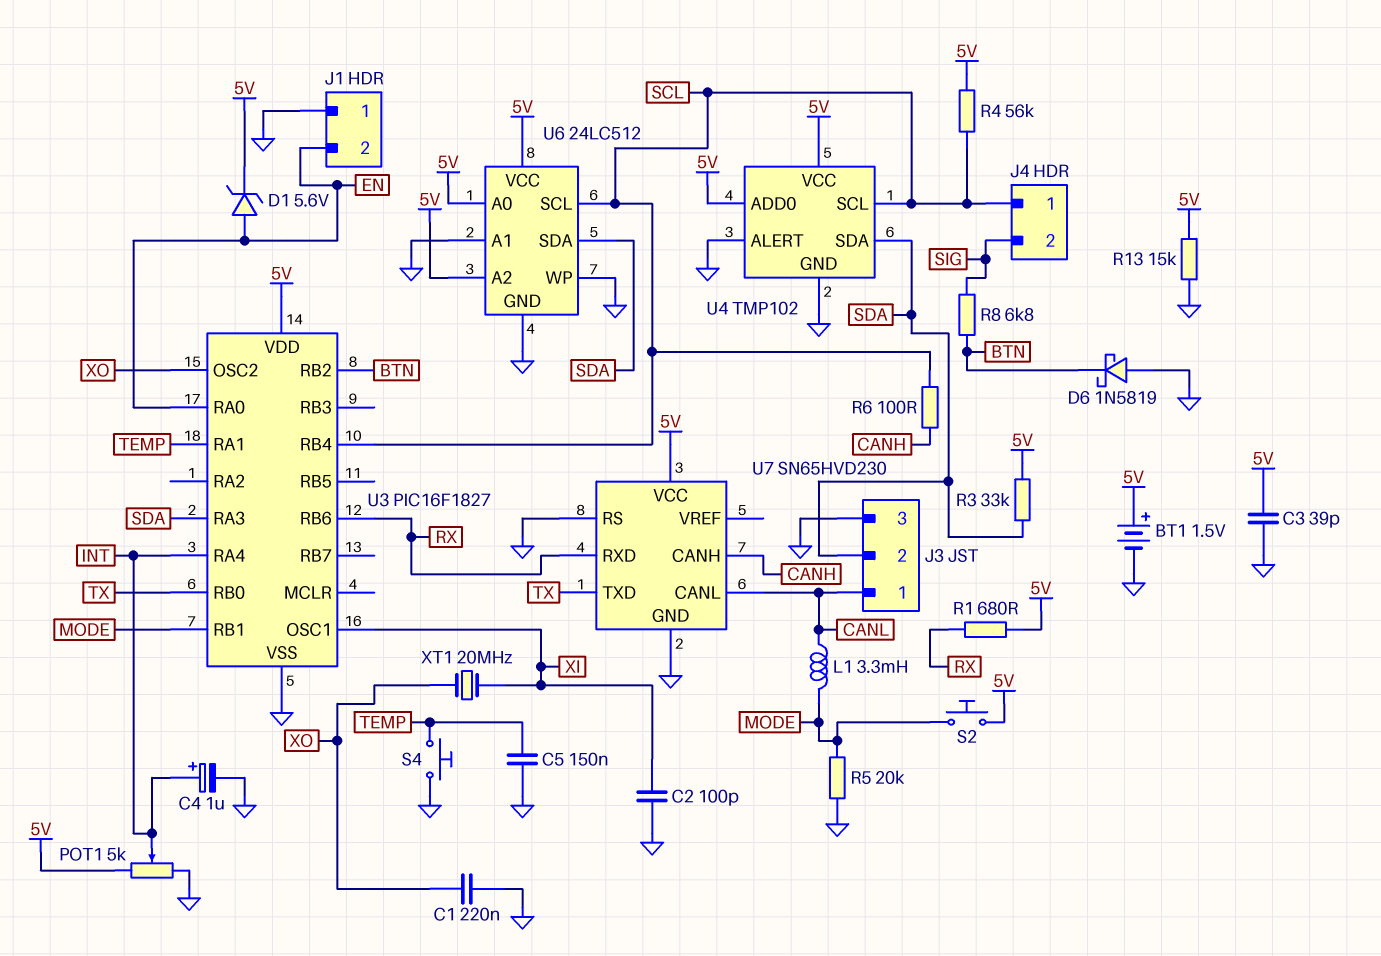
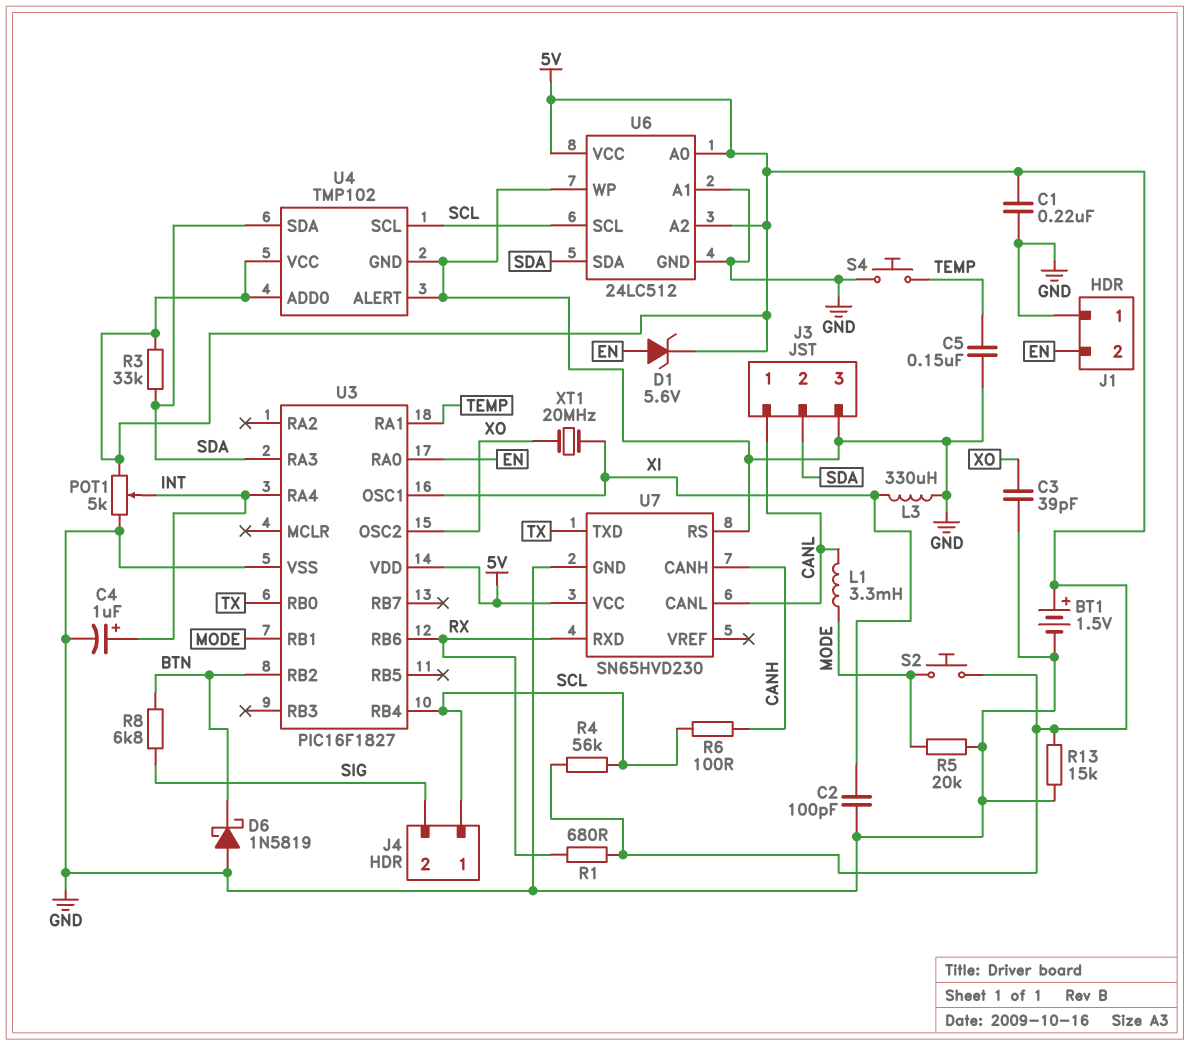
C1: 220nF (GND, XO) -> 220nF (5V, GND)
C3: 39pF (5V, GND) -> 39pF (GND, XO)
L3: none -> 330uH (GND, XI)

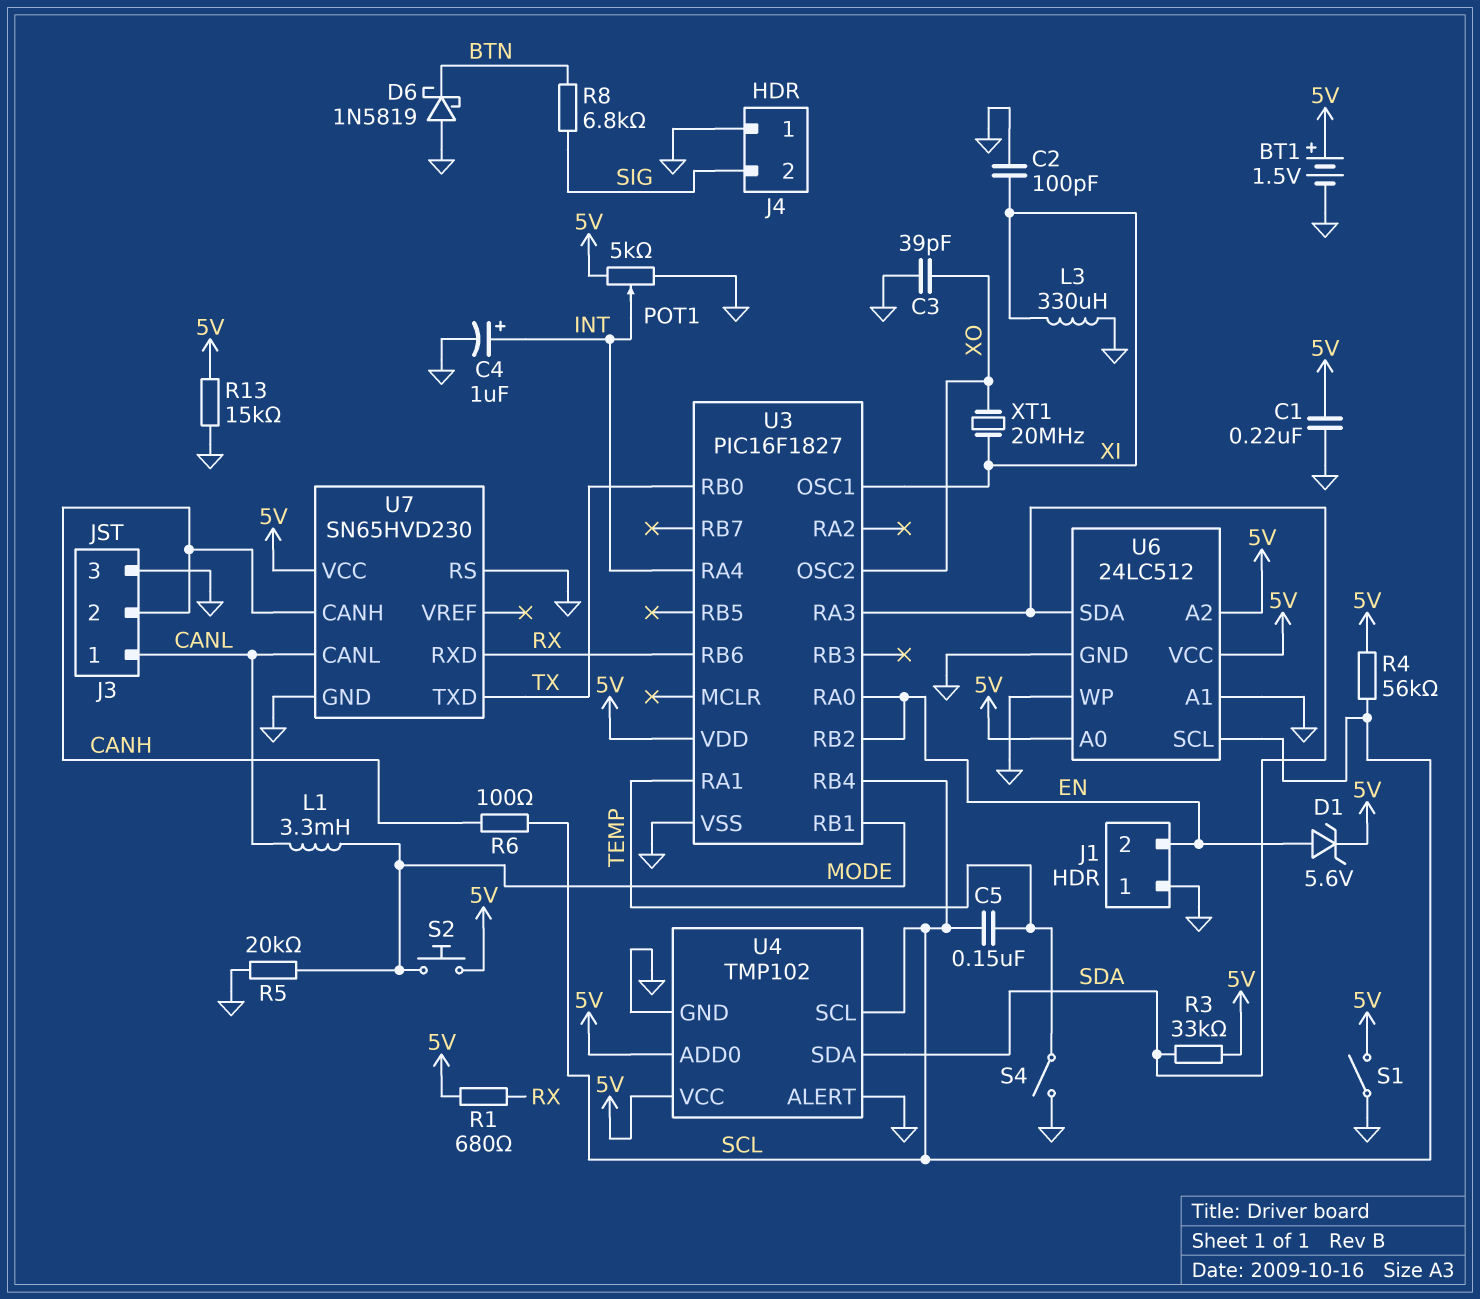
C5: 150nF (GND, TEMP) -> 150nF (SCL, TEMP)
J3 pin 2: SDA -> CANH
J4 pin 1: SCL -> GND
S1: none -> switch (5V, GND)
S4: button (GND, TEMP) -> switch (GND, TEMP)
U3 pin RB2: BTN -> EN

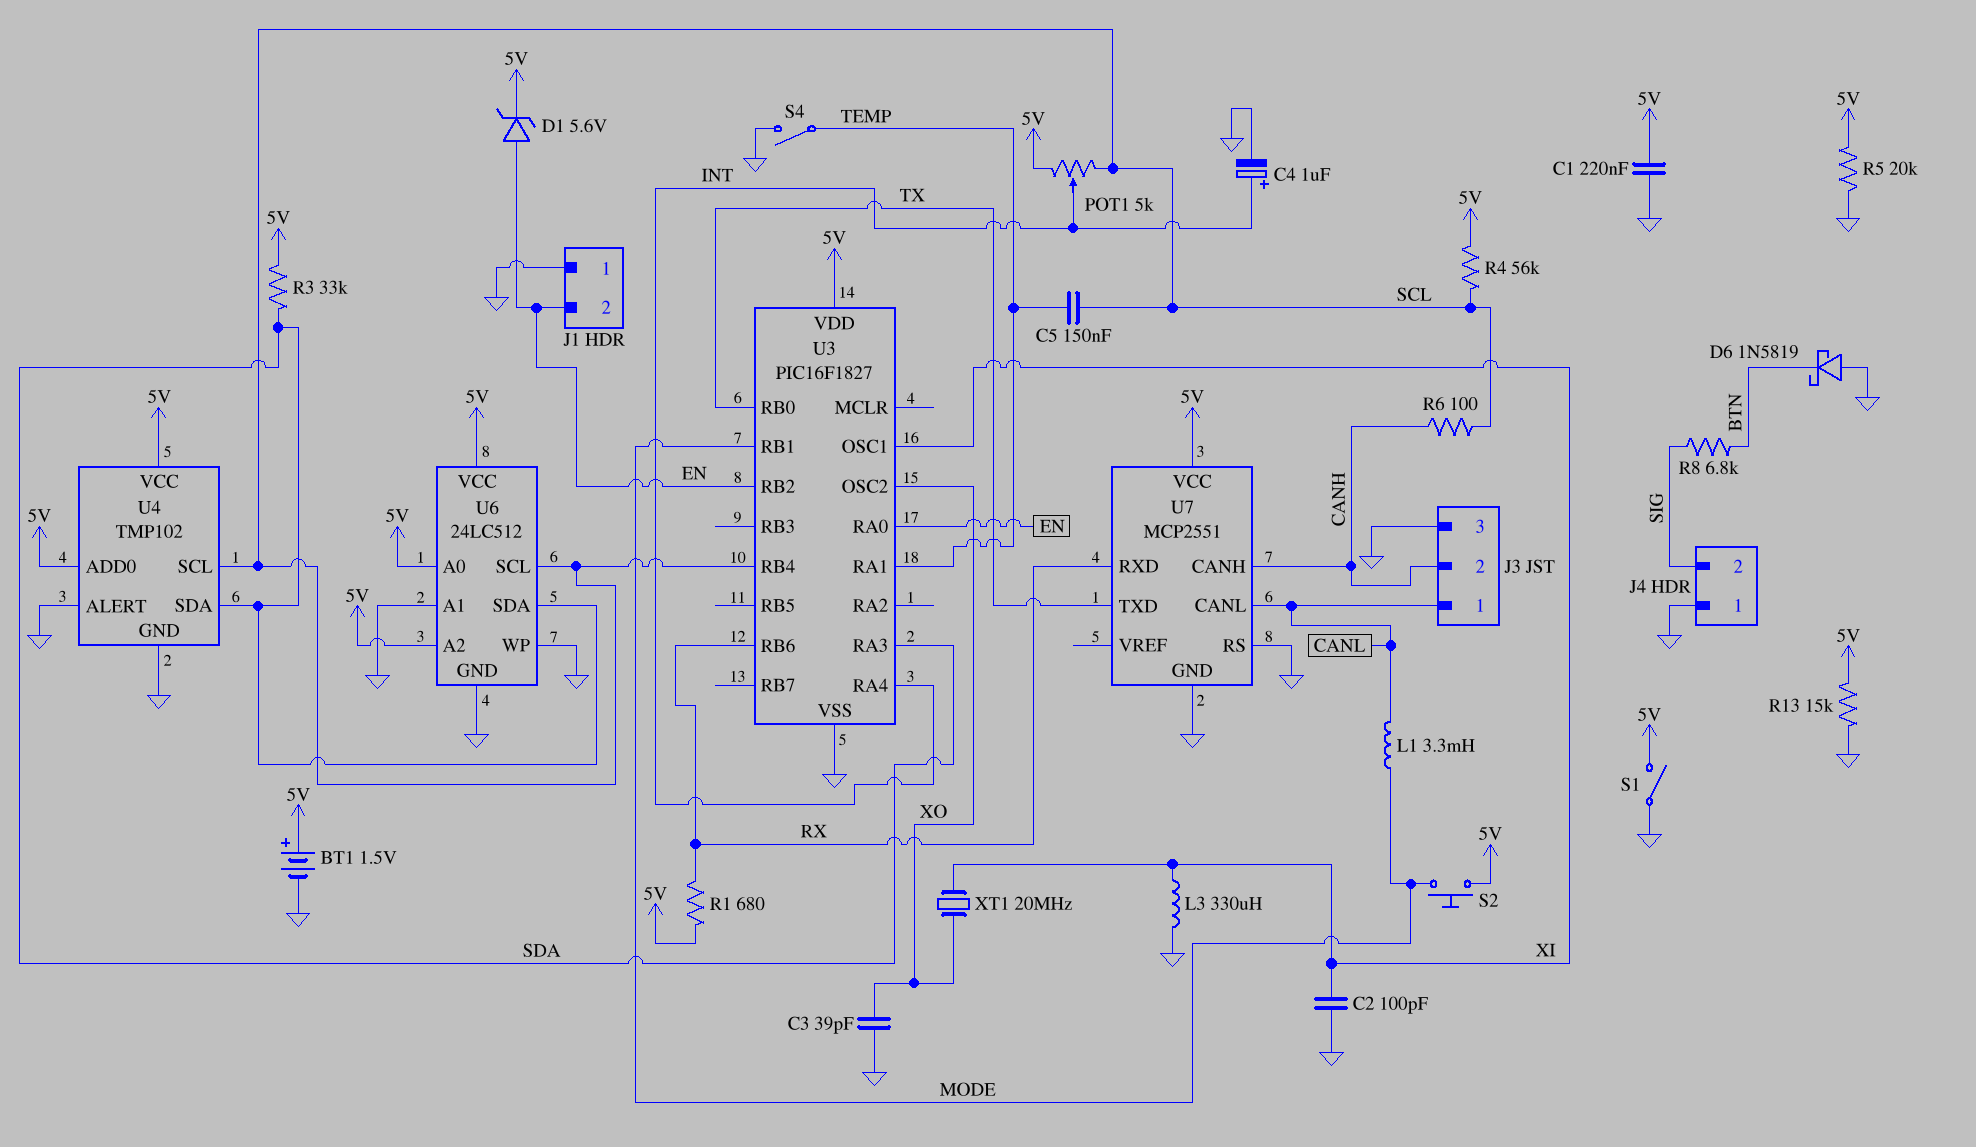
POT1: 5k (5V, GND, wiper INT) -> 5k (5V, SCL, wiper INT)
R5: 20k (GND, MODE) -> 20k (5V, GND)
U7: SN65HVD230 -> MCP2551

